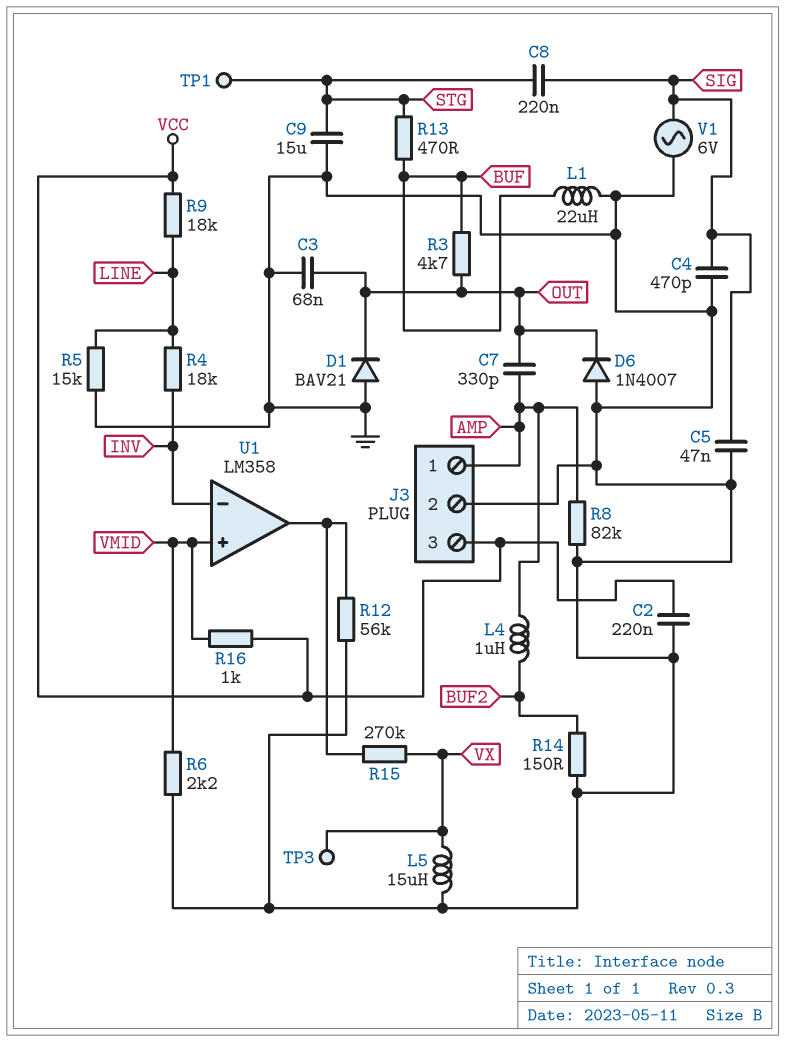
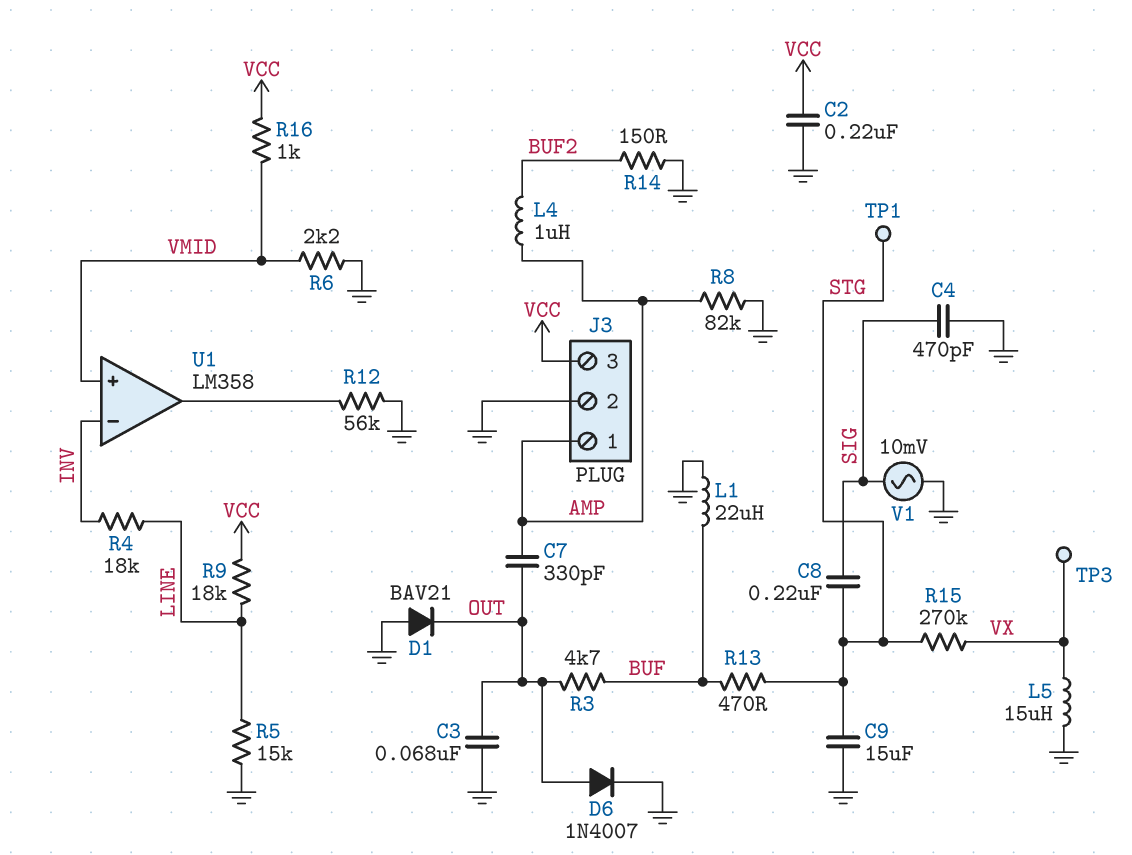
C5: 47nF (GND, SIG) -> none
D6: diode 1N4007 (A GND, K OUT) -> diode 1N4007 (A OUT, K GND)
R15: 270k (U1/out, VX) -> 270k (STG, VX)
V1: AC 6V (GND, SIG) -> AC 10mV (GND, SIG)

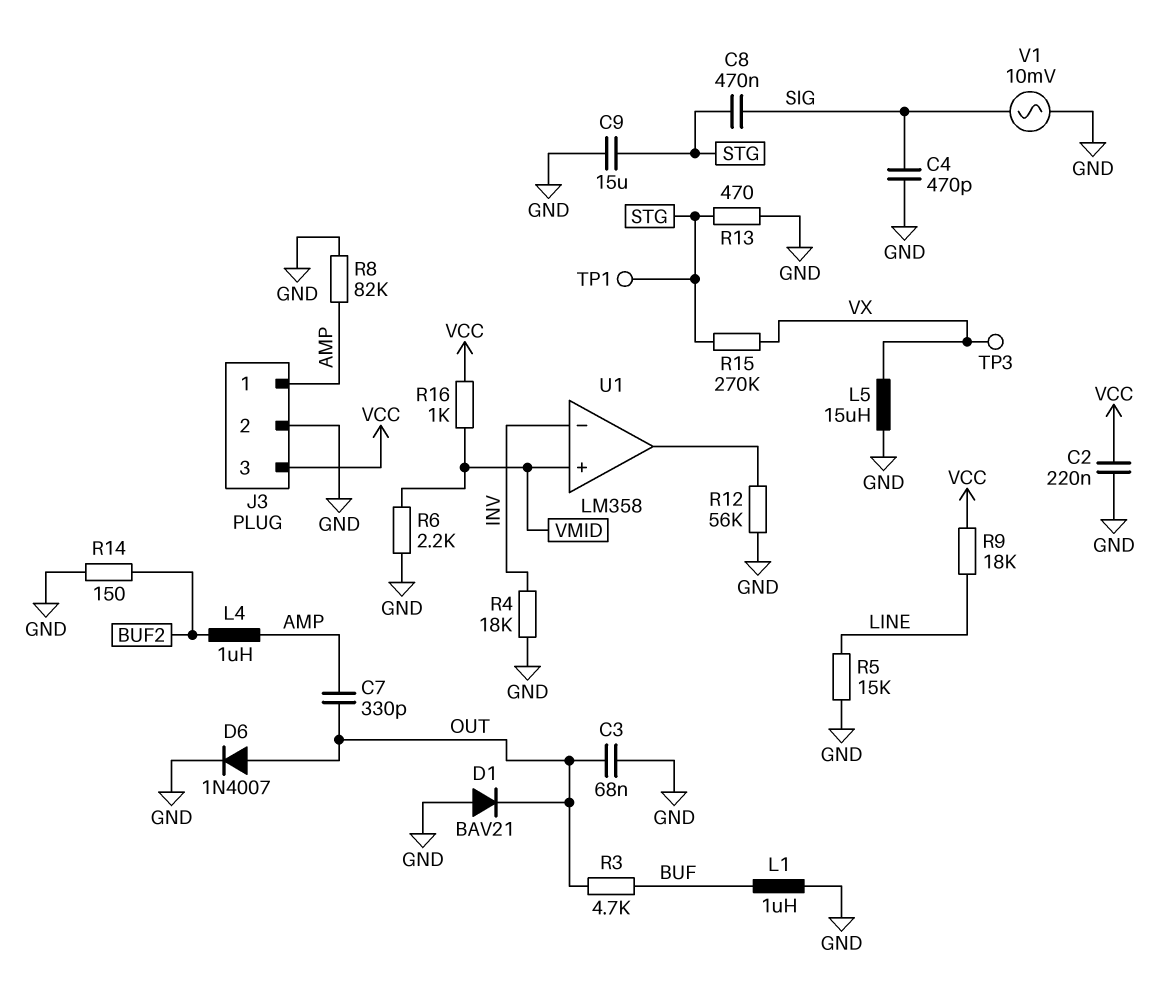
C8: 220nF (SIG, STG) -> 470nF (SIG, STG)
L1: 22uH (BUF, GND) -> 1uH (BUF, GND)
R4: 18k (INV, LINE) -> 18k (GND, INV)
R13: 470 (BUF, STG) -> 470 (GND, STG)

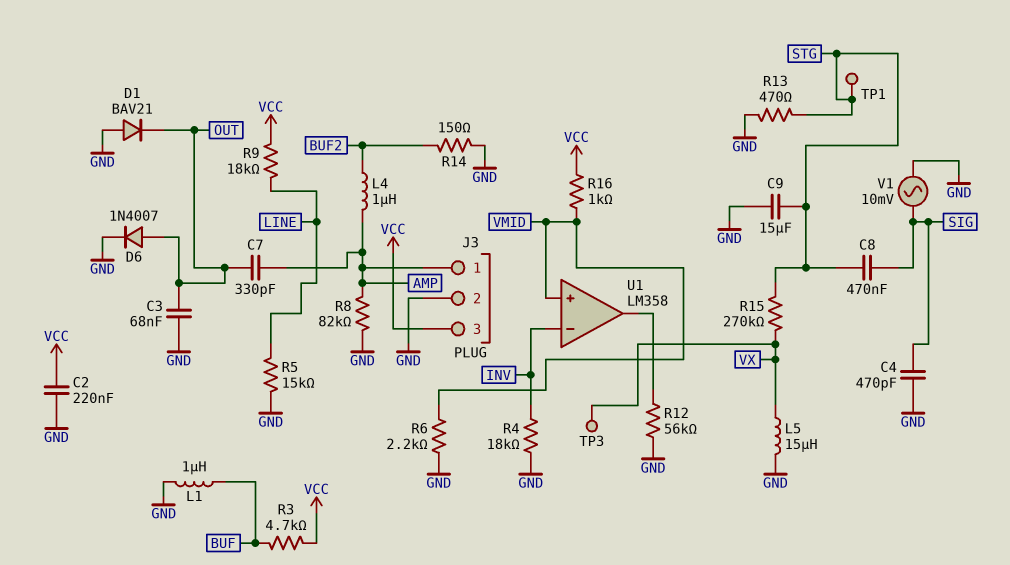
R3: 4.7k (BUF, OUT) -> 4.7k (BUF, VCC)

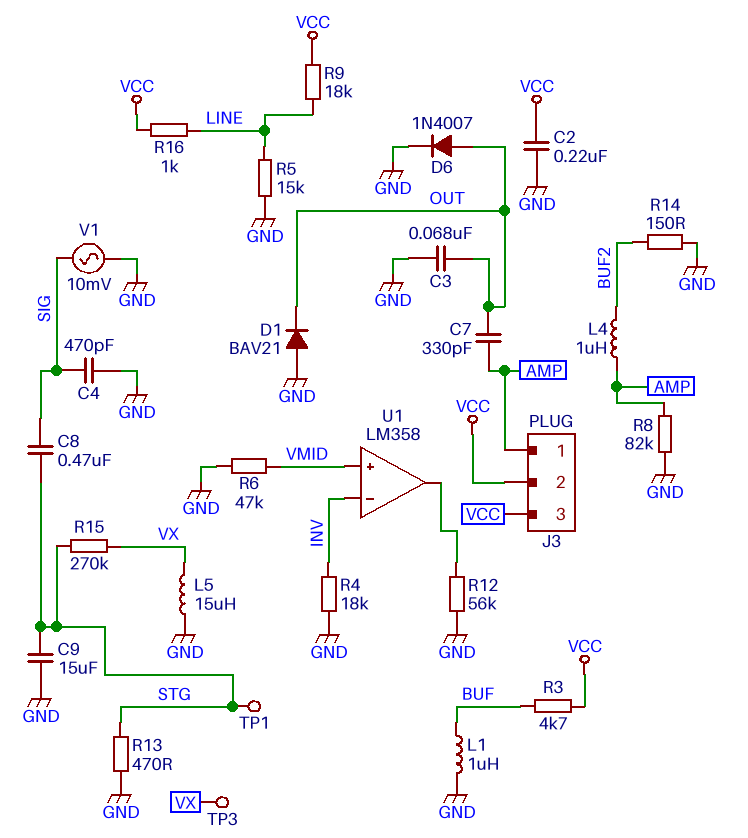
J3 pin 2: GND -> VCC
R6: 2.2k (GND, VMID) -> 47k (GND, VMID)
R16: 1k (VCC, VMID) -> 1k (LINE, VCC)

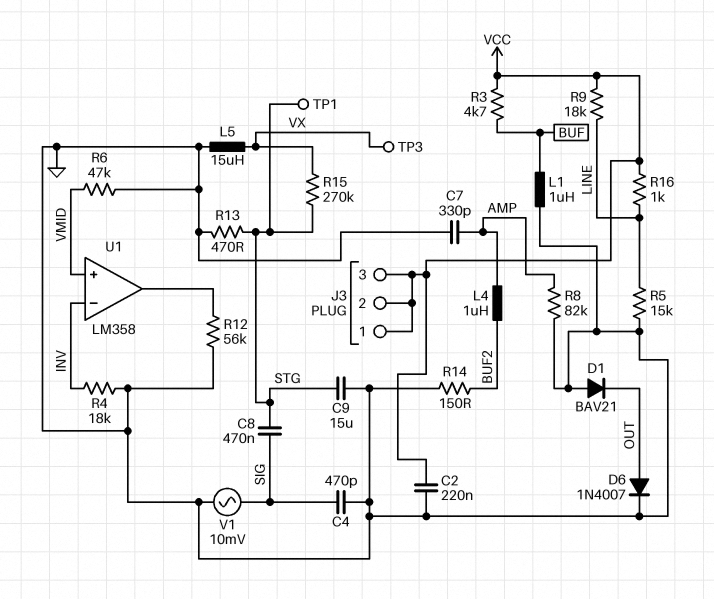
C3: 68nF (GND, OUT) -> none
C7: 330pF (AMP, OUT) -> 330pF (AMP, GND)
J3 pin 1: AMP -> VCC

